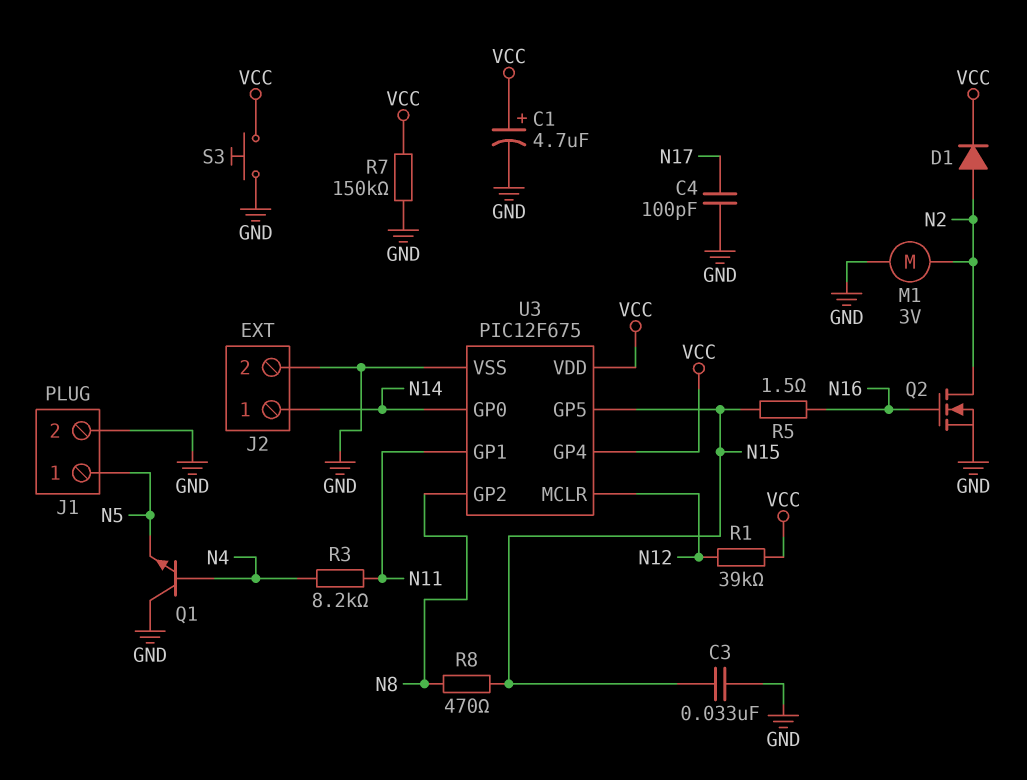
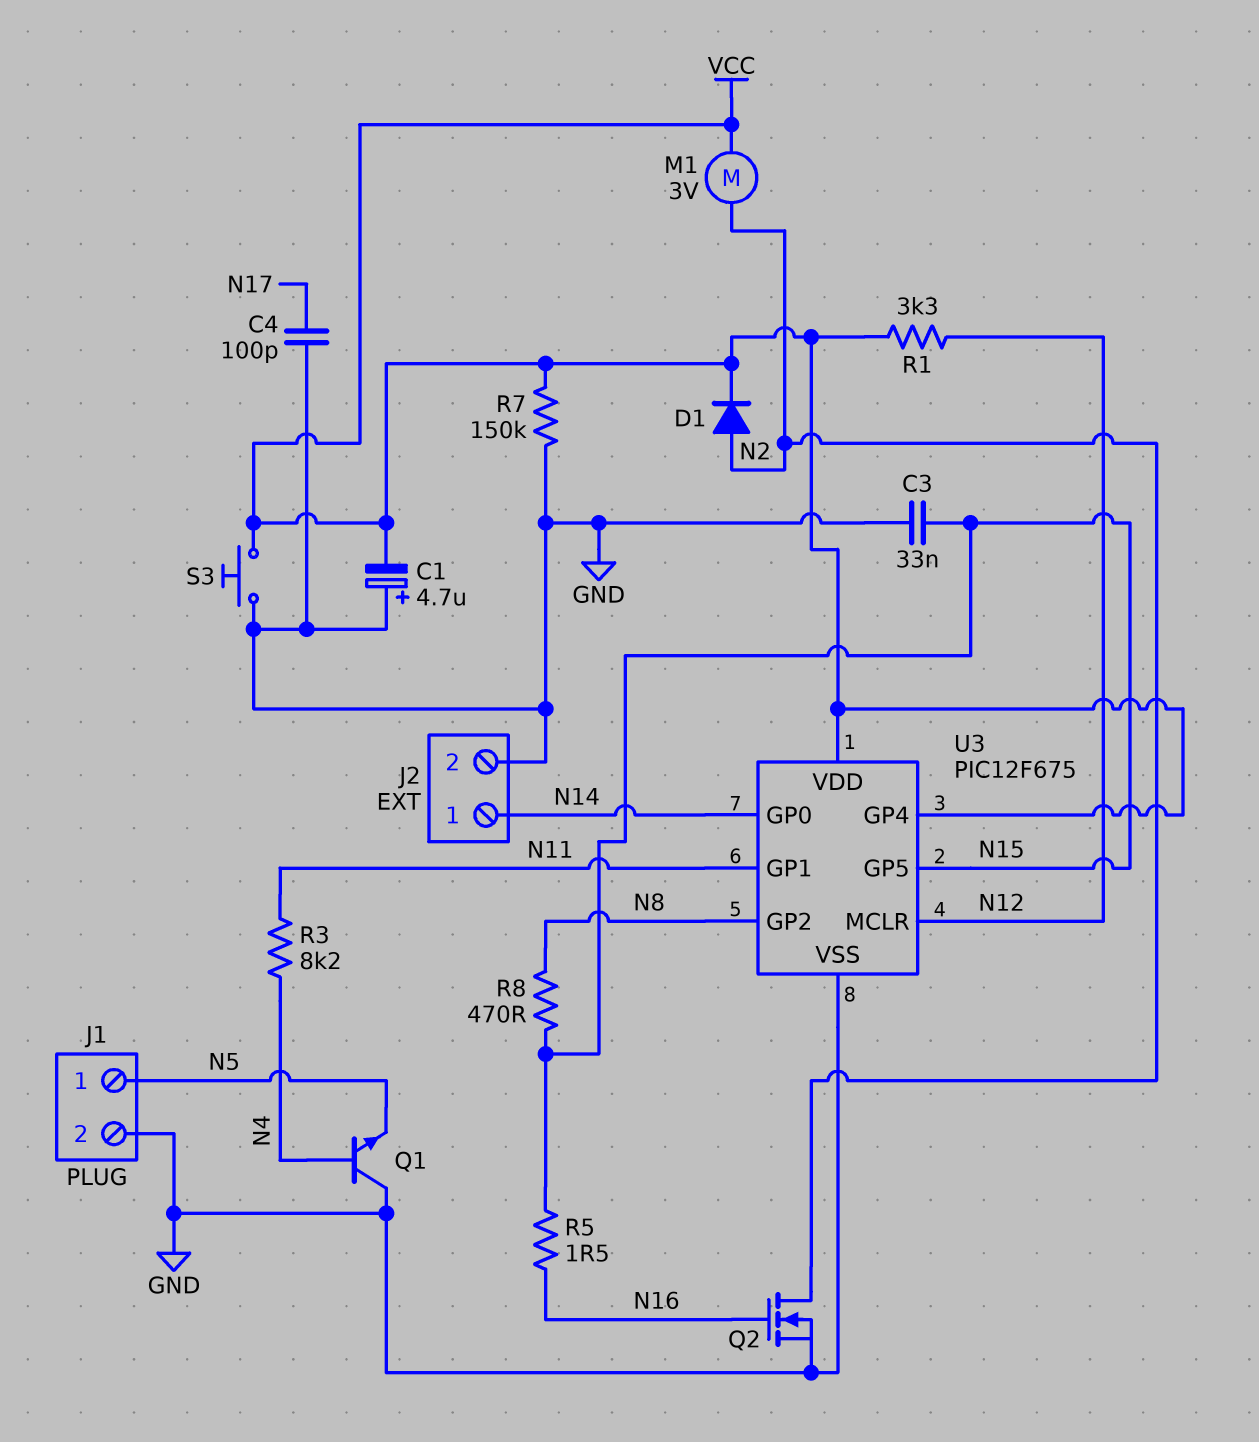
C1: 4.7uF (plus VCC, minus GND) -> 4.7uF (plus GND, minus VCC)
M1: motor 3V (GND, N2) -> motor 3V (N2, VCC)
R1: 39k (N12, VCC) -> 3.3k (N12, VCC)

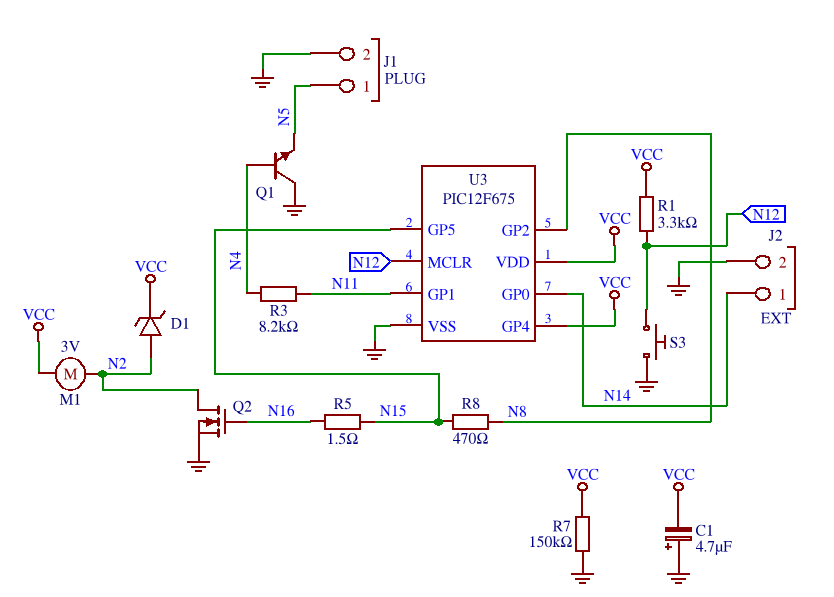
C3: 33nF (GND, N15) -> none
C4: 100pF (GND, N17) -> none
D1: diode (A N2, K VCC) -> zener (A N2, K VCC)
S3: button (GND, VCC) -> button (GND, N12)

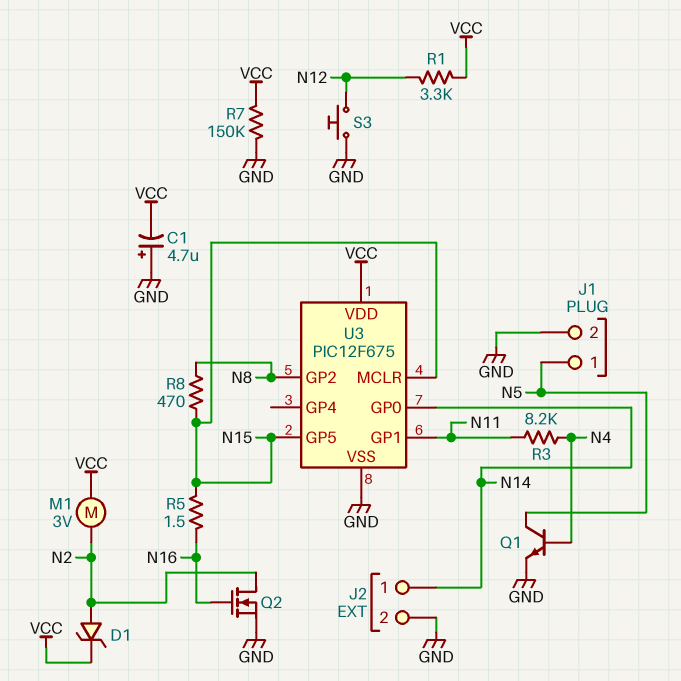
Q1: NPN (B N4, C GND, E N5) -> NPN (B N4, C N5, E GND)
U3 pin GP4: VCC -> none
U3 pin MCLR: N12 -> N15

